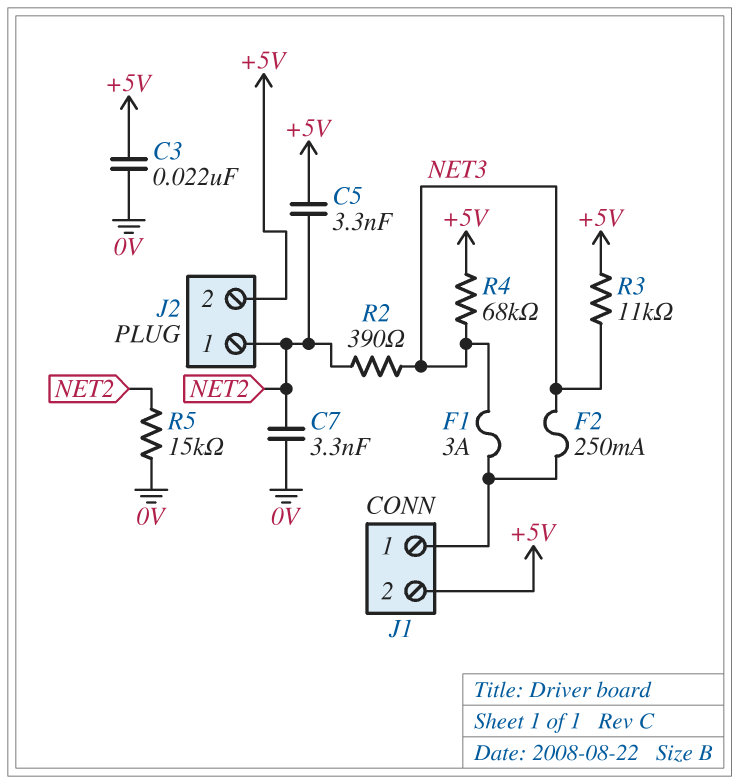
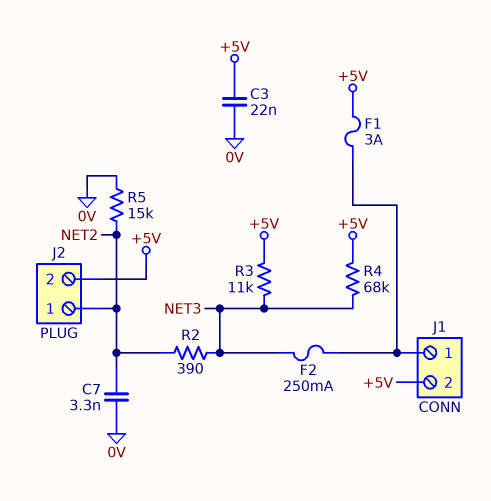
C5: 3.3nF (+5V, NET2) -> none
F1: 3A (J1/1, NET3) -> 3A (+5V, J1/1)

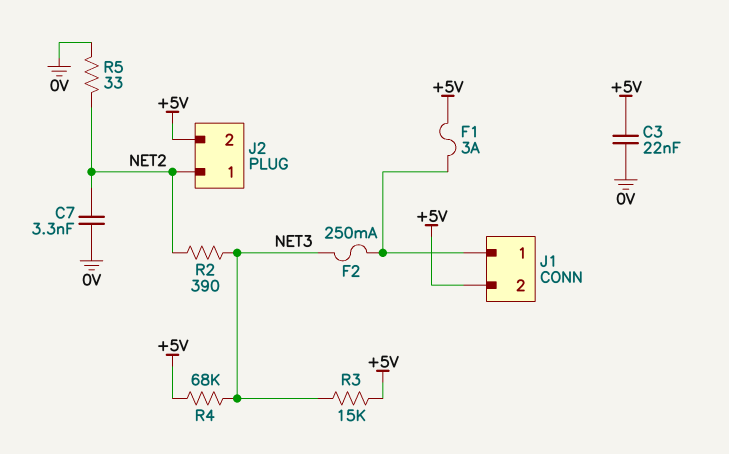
R3: 11k (+5V, NET3) -> 15k (+5V, NET3)
R5: 15k (0V, NET2) -> 33 (0V, NET2)

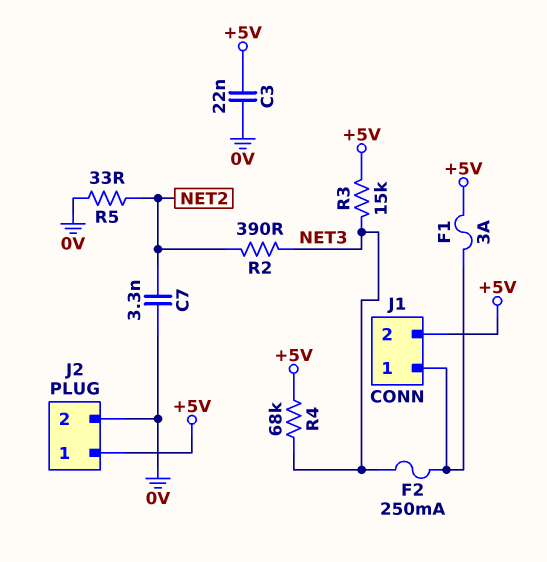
J2 pin 1: NET2 -> +5V
J2 pin 2: +5V -> 0V

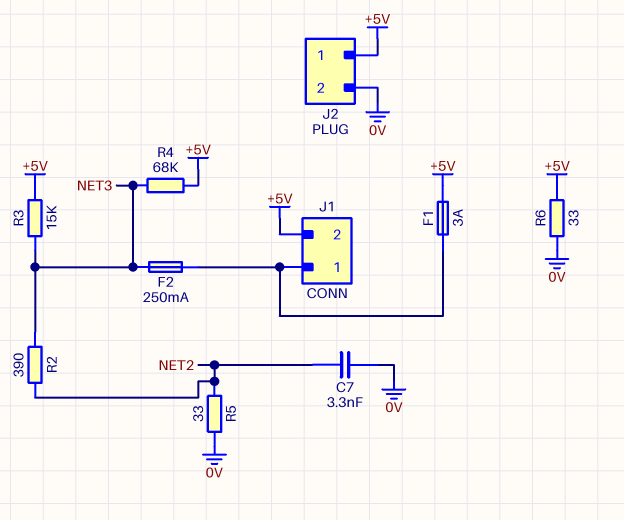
C3: 22nF (+5V, 0V) -> none
R6: none -> 33 (+5V, 0V)

